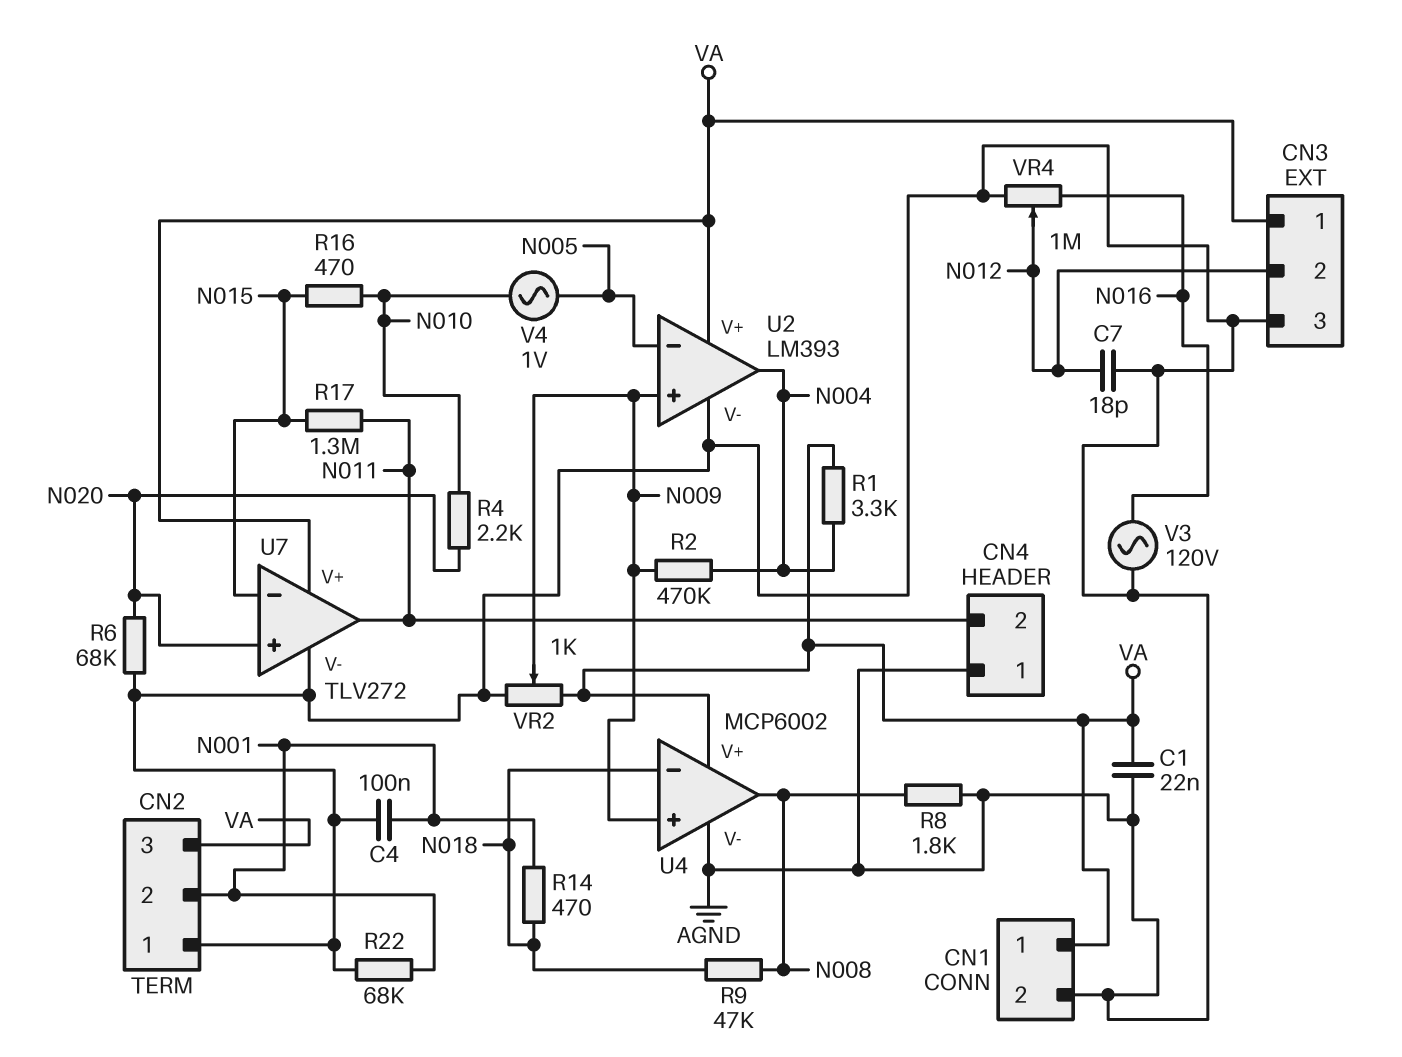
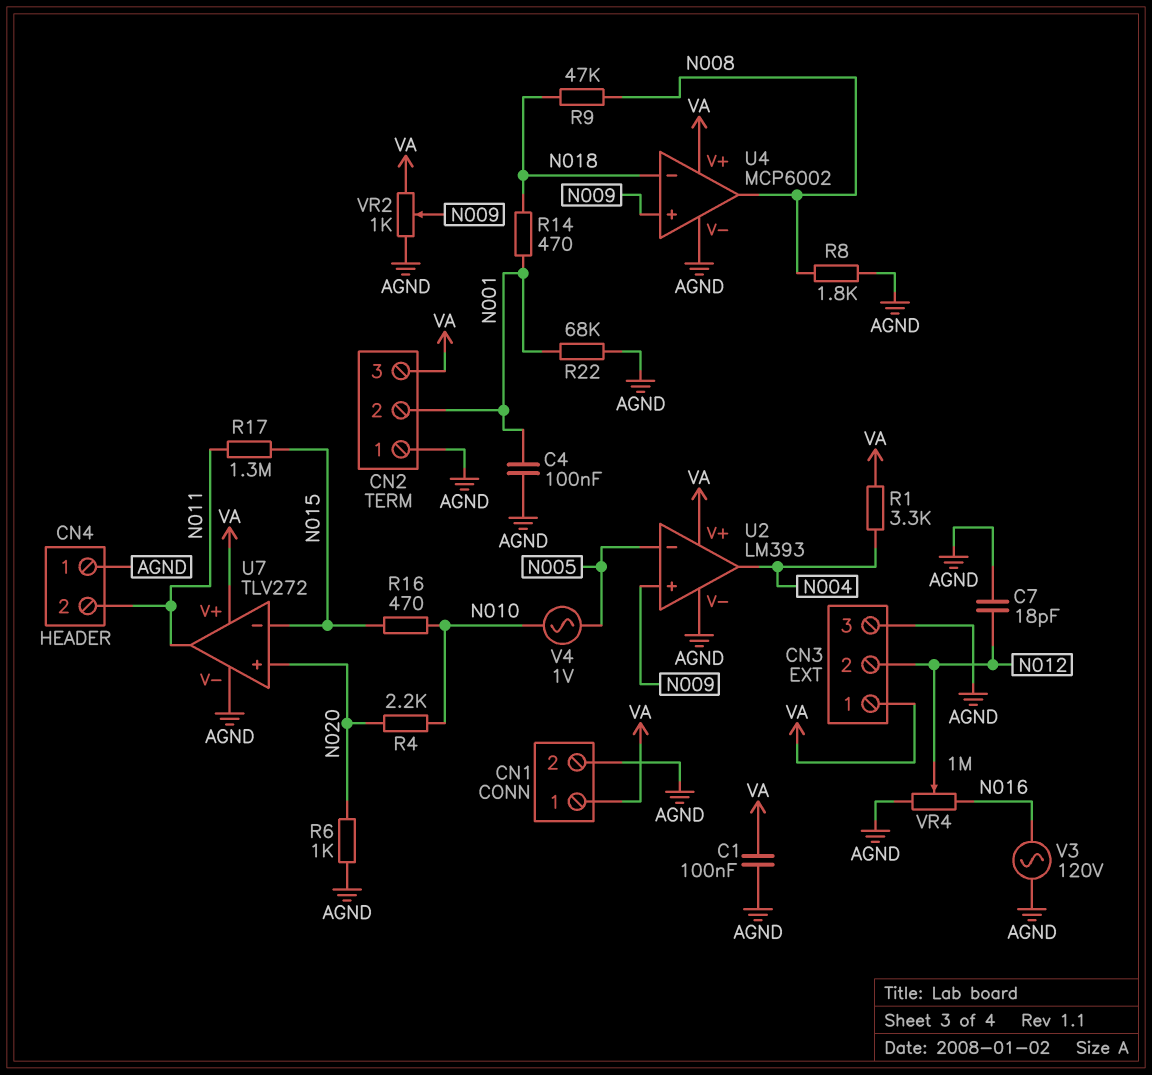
C1: 22nF (AGND, VA) -> 100nF (AGND, VA)
R2: 470k (N004, N009) -> none
R6: 68k (AGND, N020) -> 1k (AGND, N020)

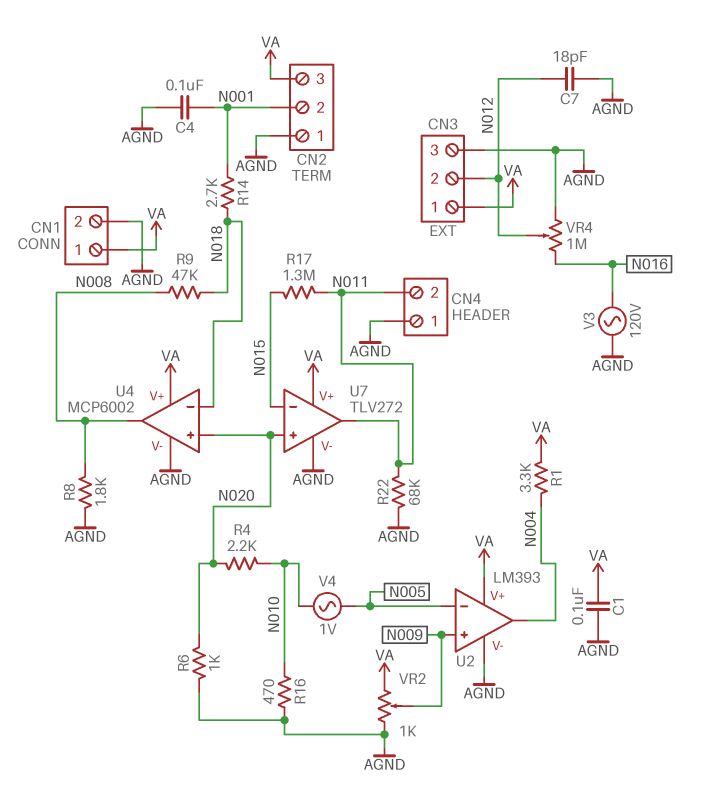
R14: 470 (N001, N018) -> 2.7k (N001, N018)
R16: 470 (N010, N015) -> 470 (AGND, N010)
R22: 68k (AGND, N001) -> 68k (AGND, N011)
U4 pin in+: N009 -> N020

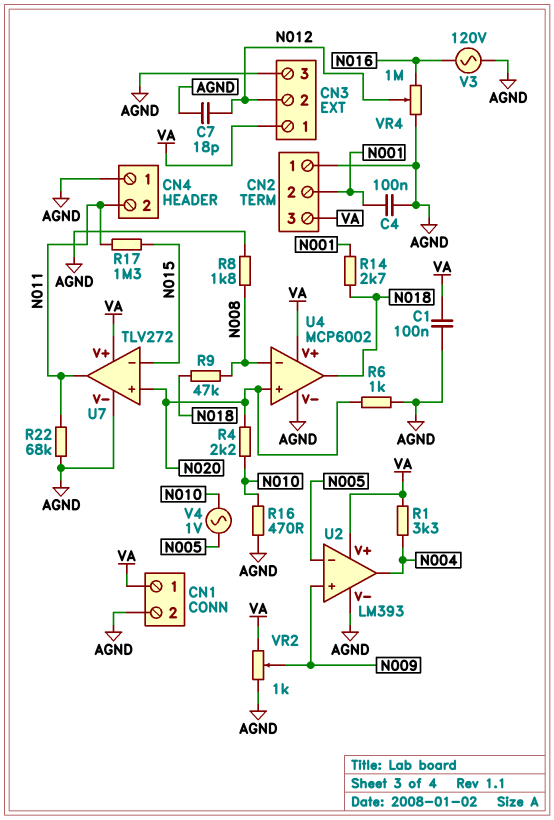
U4 pin in-: N018 -> N008
U4 pin out: N008 -> N018

